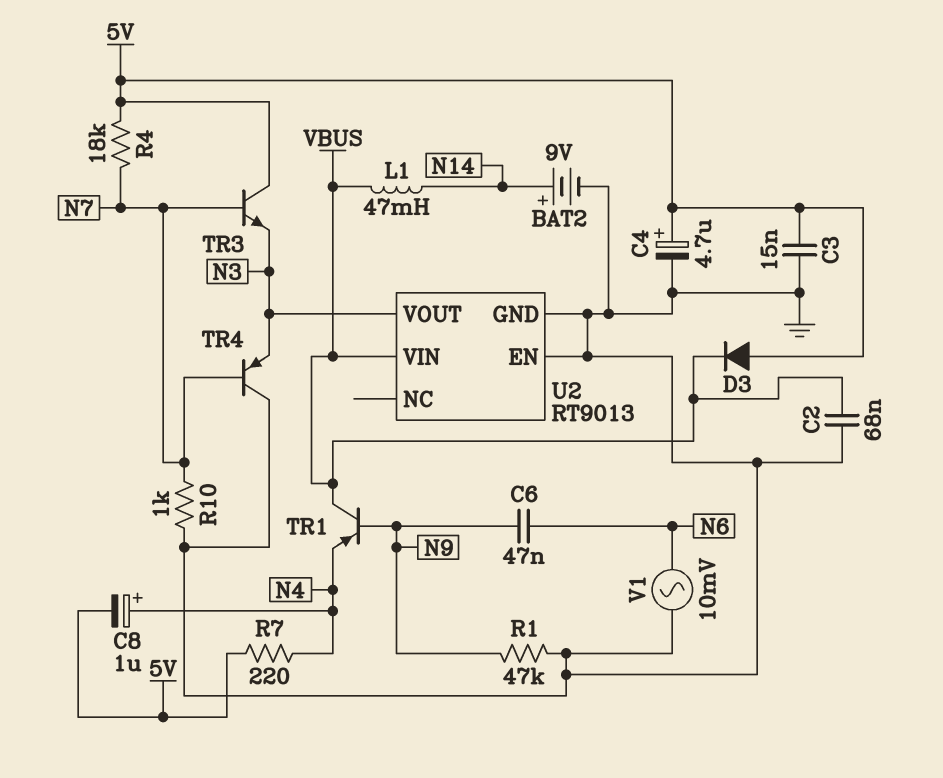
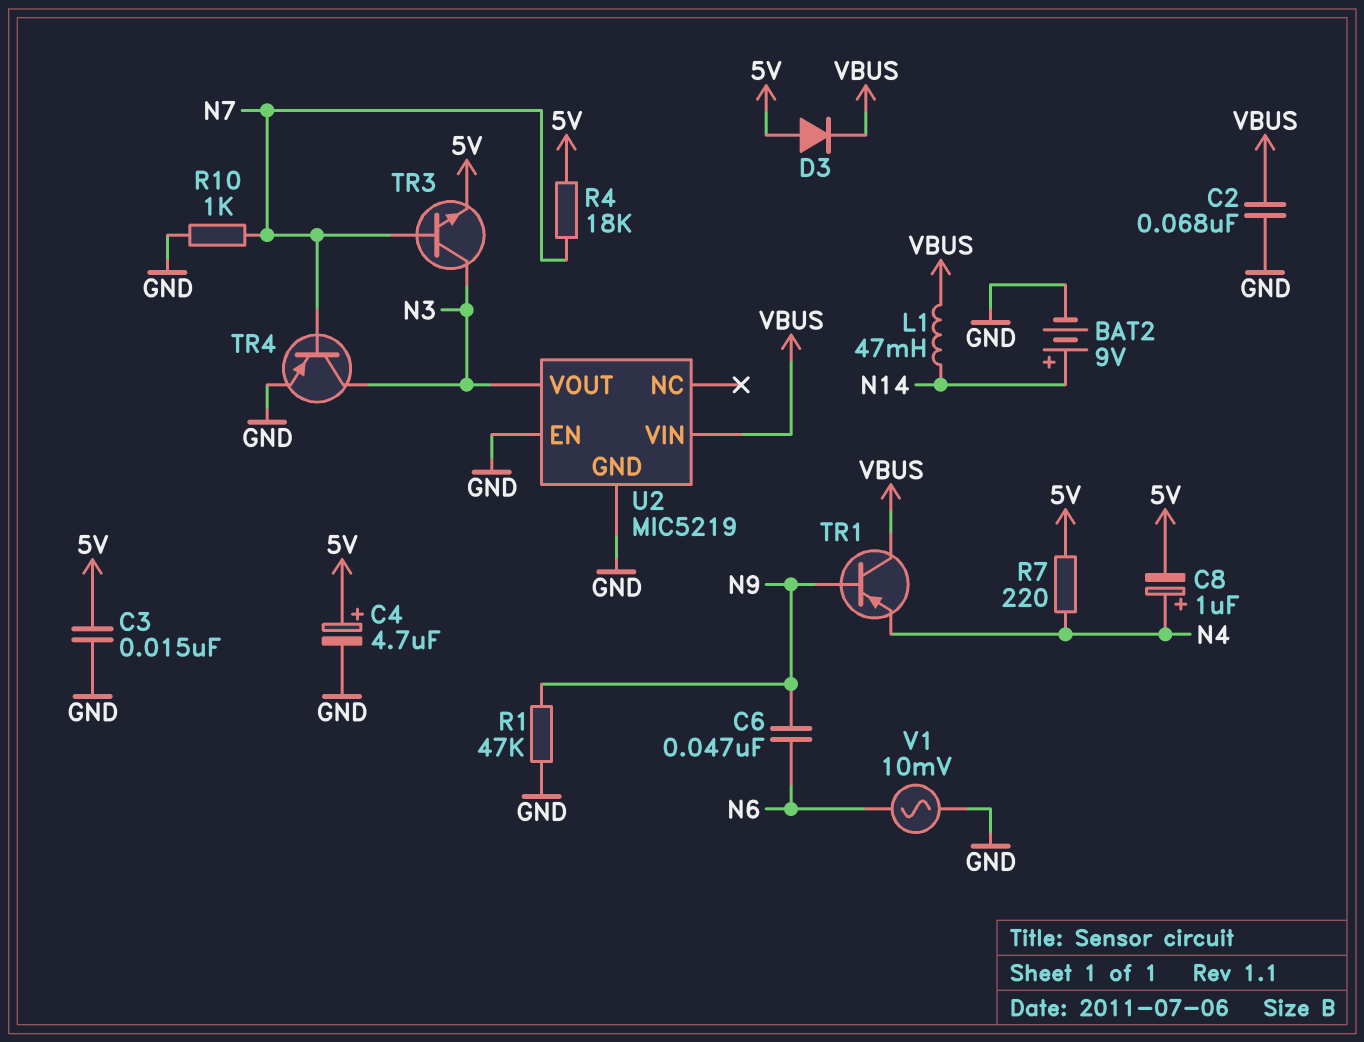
TR3: NPN (B N7, C 5V, E N3) -> NPN (B N7, C N3, E 5V)
TR4: PNP (B N7, C GND, E N3) -> PNP (B N7, C N3, E GND)
U2: RT9013 -> MIC5219

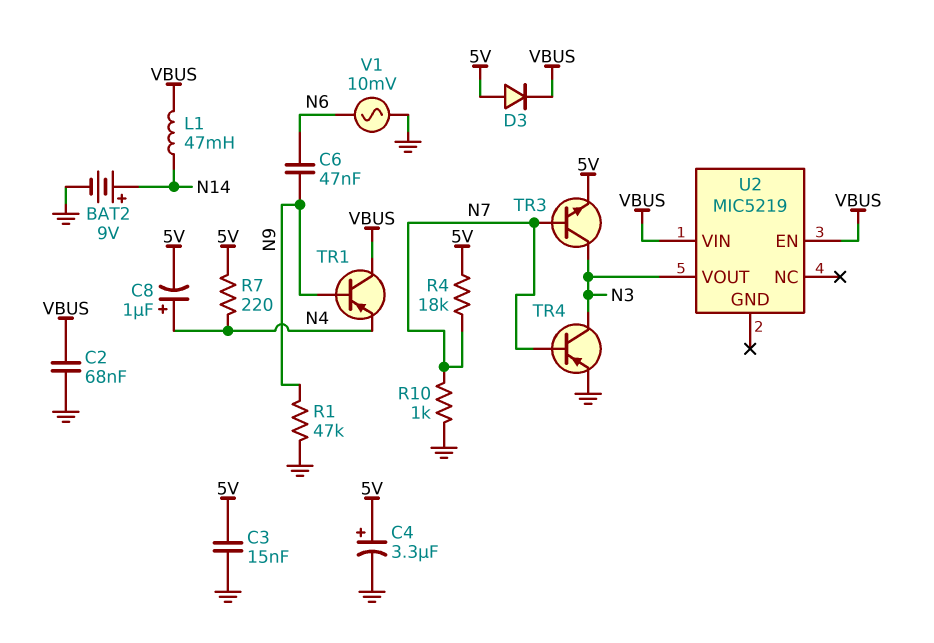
C4: 4.7uF (plus 5V, minus GND) -> 3.3uF (plus 5V, minus GND)
U2 pin EN: GND -> VBUS
U2 pin GND: GND -> none

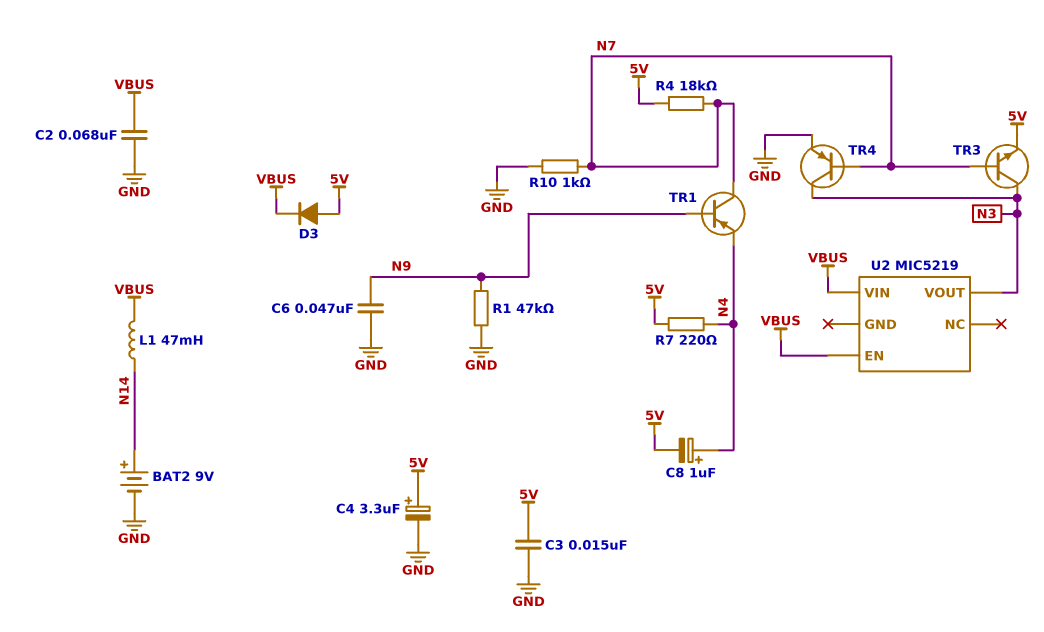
C6: 47nF (N6, N9) -> 47nF (GND, N9)
TR1: PNP (B N9, C VBUS, E N4) -> PNP (B N9, C N7, E N4)
V1: AC 10mV (GND, N6) -> none

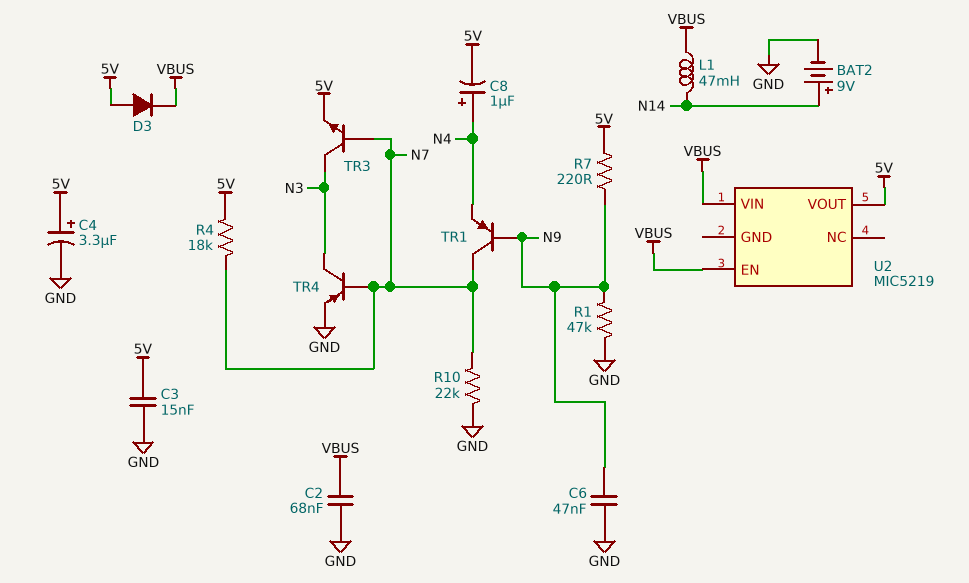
R7: 220 (5V, N4) -> 220 (5V, N9)
R10: 1k (GND, N7) -> 22k (GND, N7)
U2 pin VOUT: N3 -> 5V

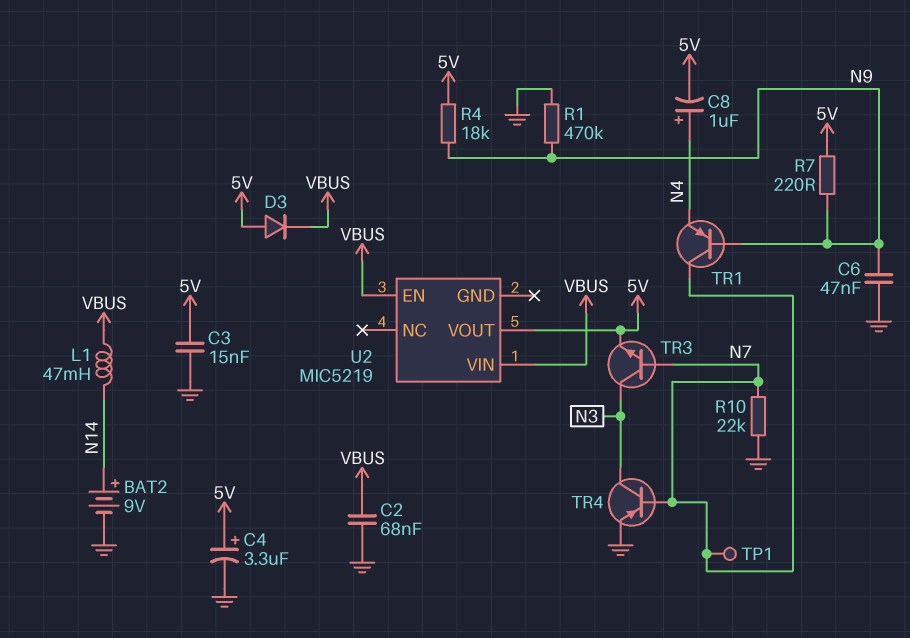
R1: 47k (GND, N9) -> 470k (GND, N9)
R4: 18k (5V, N7) -> 18k (5V, N9)
TP1: none -> test point (N7)

